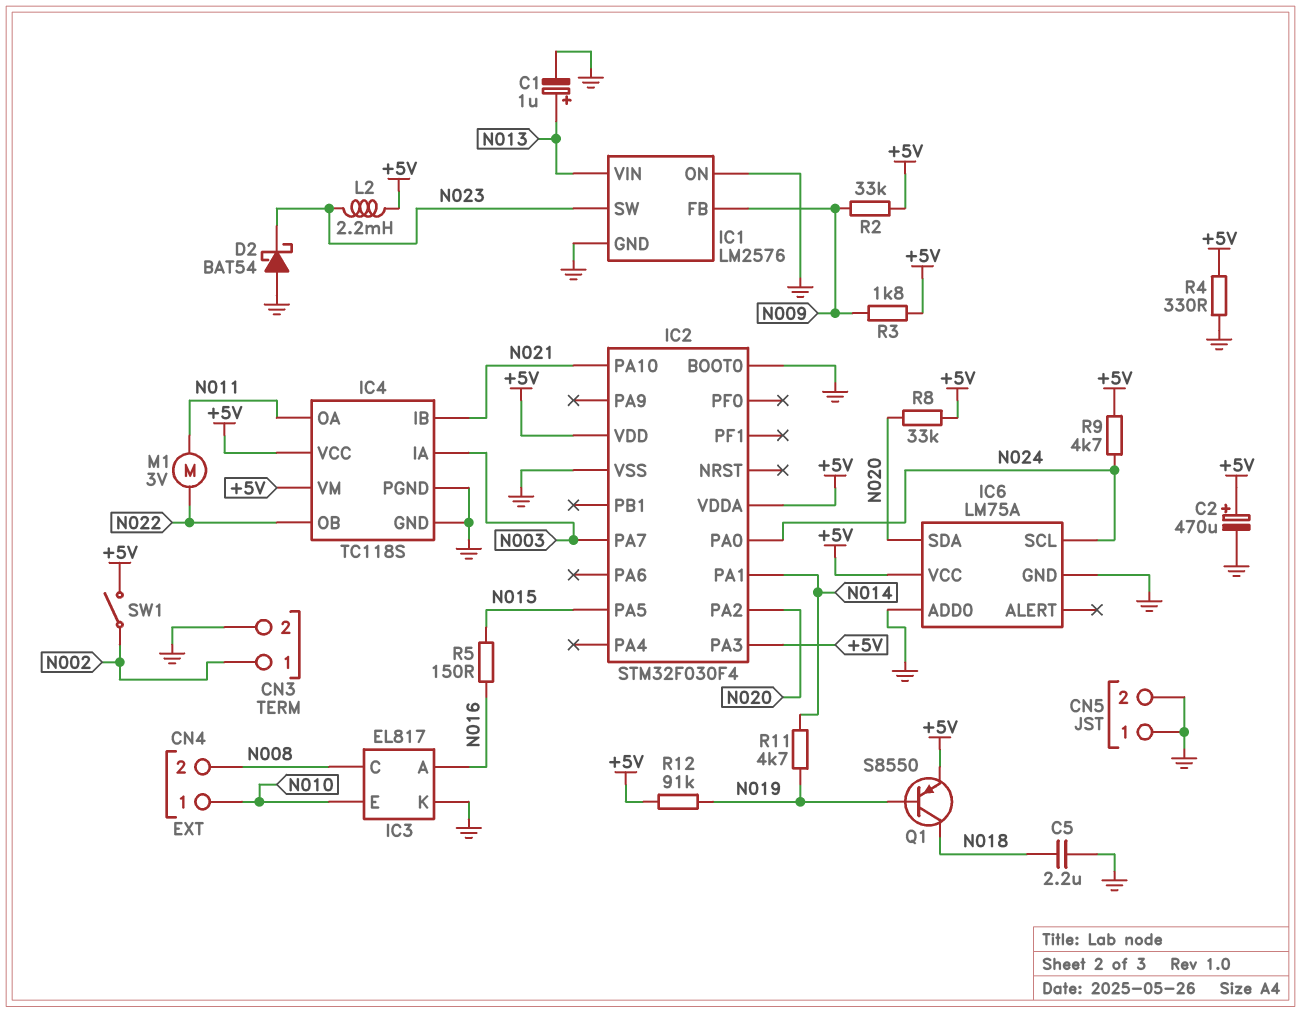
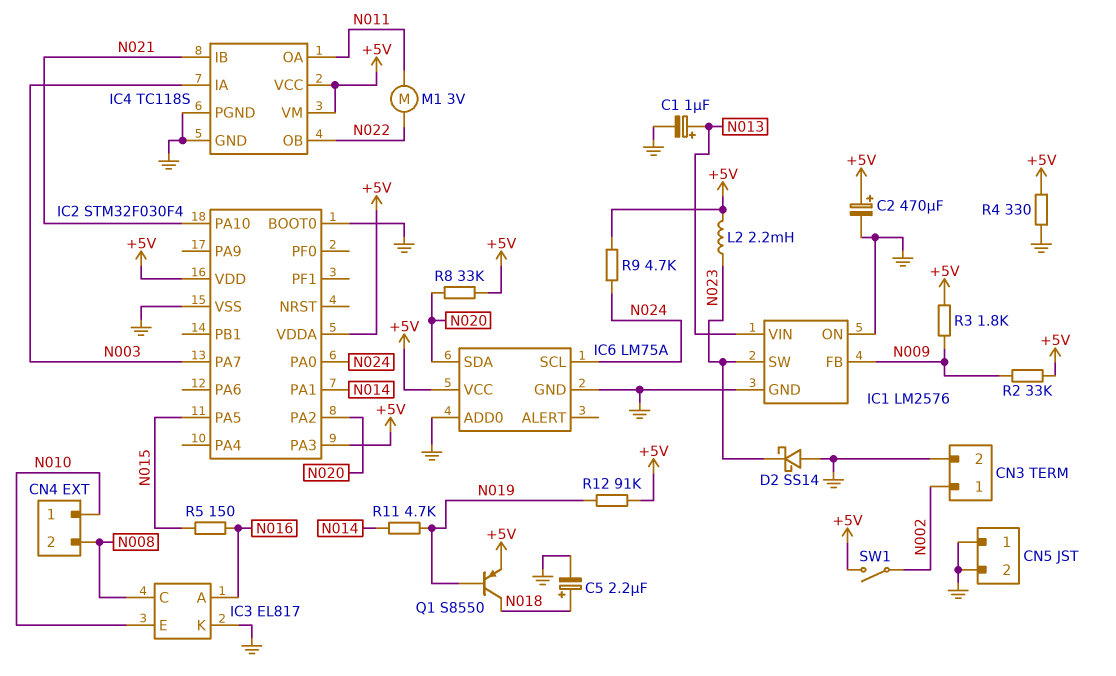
C5: 2.2uF (GND, N018) -> 2.2uF (plus N018, minus GND)
D2: schottky BAT54 (A GND, K N023) -> schottky SS14 (A GND, K N023)

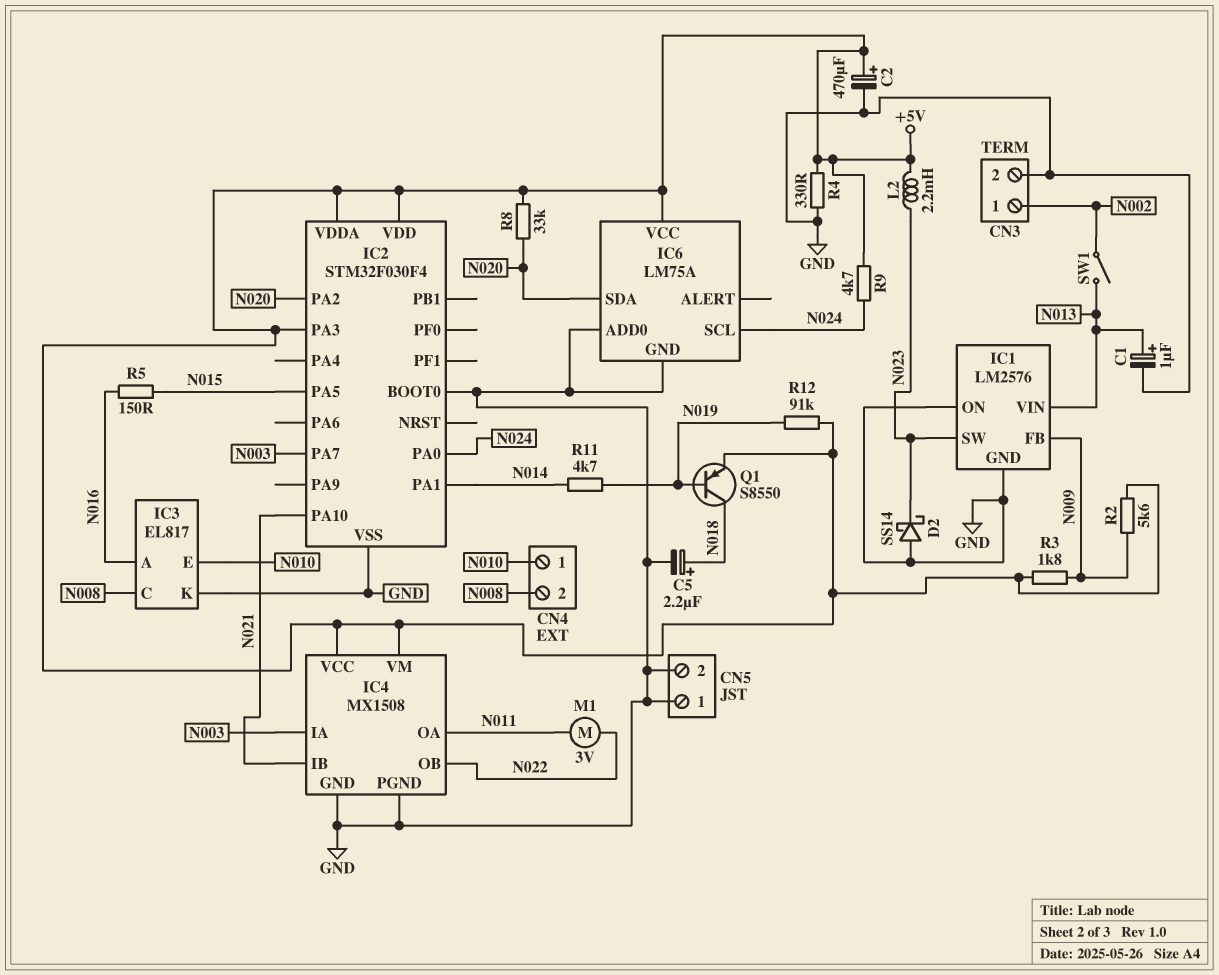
IC4: TC118S -> MX1508
R2: 33k (+5V, N009) -> 5.6k (+5V, N009)
SW1: switch (+5V, N002) -> switch (N002, N013)

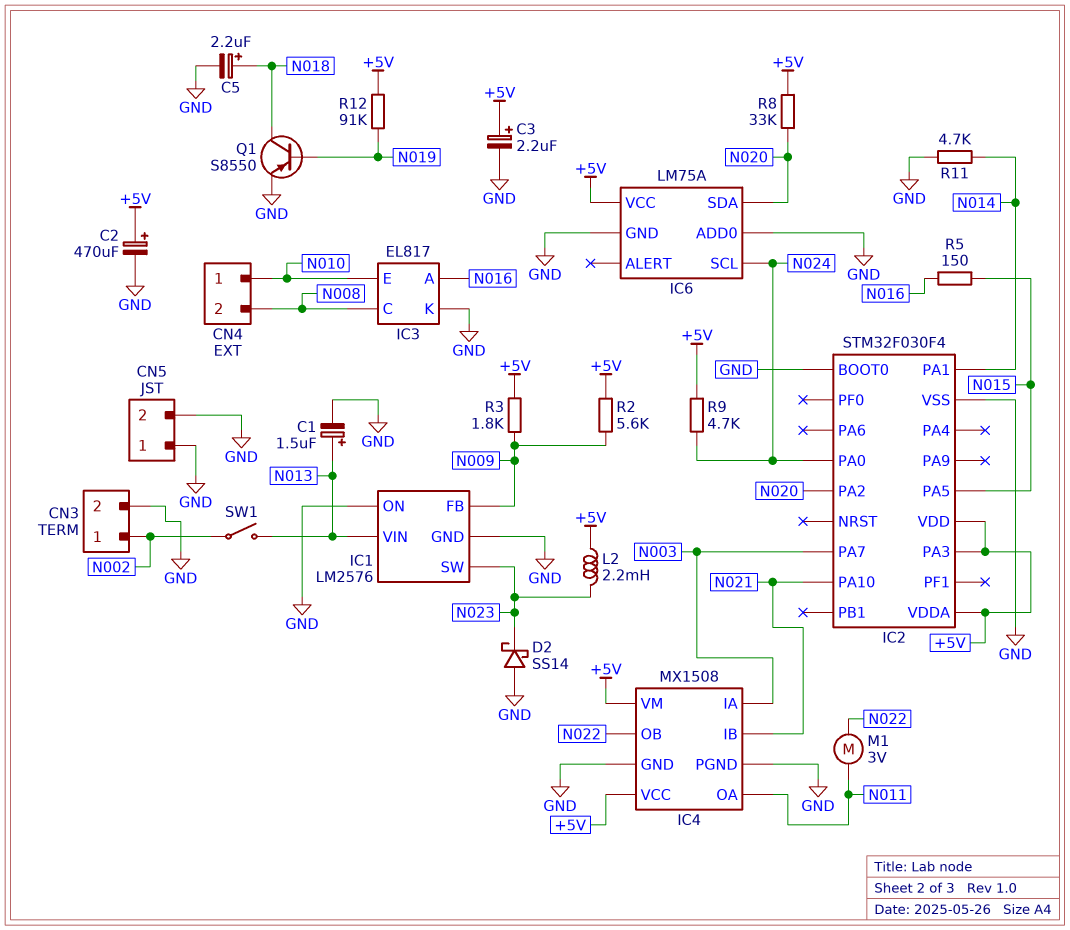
C1: 1uF (plus N013, minus GND) -> 1.5uF (plus N013, minus GND)
C3: none -> 2.2uF (plus +5V, minus GND)
Q1: PNP S8550 (B N019, C N018, E +5V) -> PNP S8550 (B N019, C N018, E GND)
R4: 330 (+5V, GND) -> none
R11: 4.7k (N014, N019) -> 4.7k (GND, N014)

